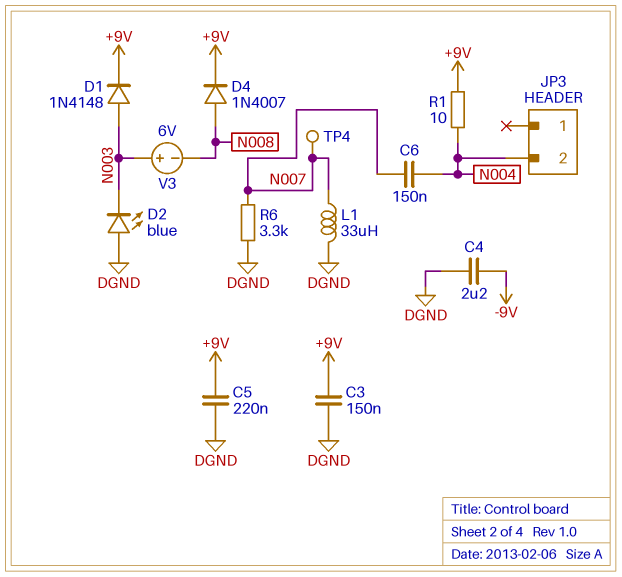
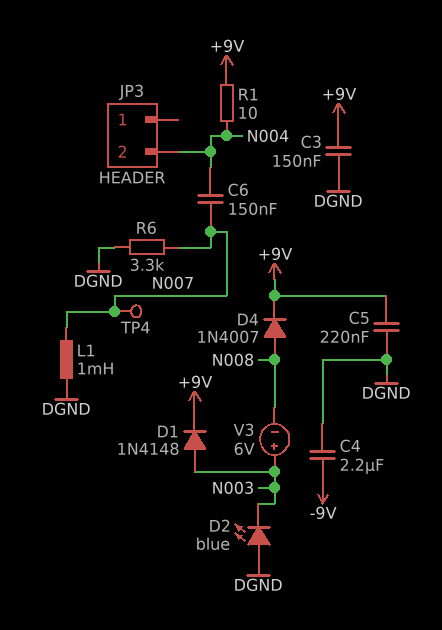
L1: 33uH (DGND, N007) -> 1mH (DGND, N007)

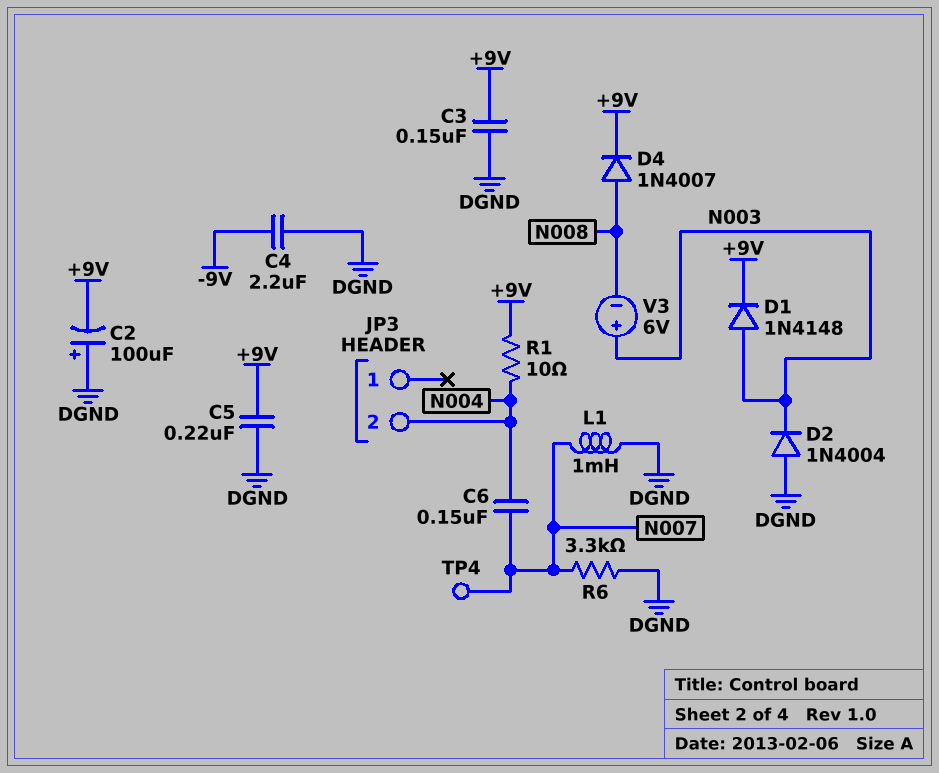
C2: none -> 100uF (plus DGND, minus +9V)
D2: LED blue (A DGND, K N003) -> diode 1N4004 (A DGND, K N003)

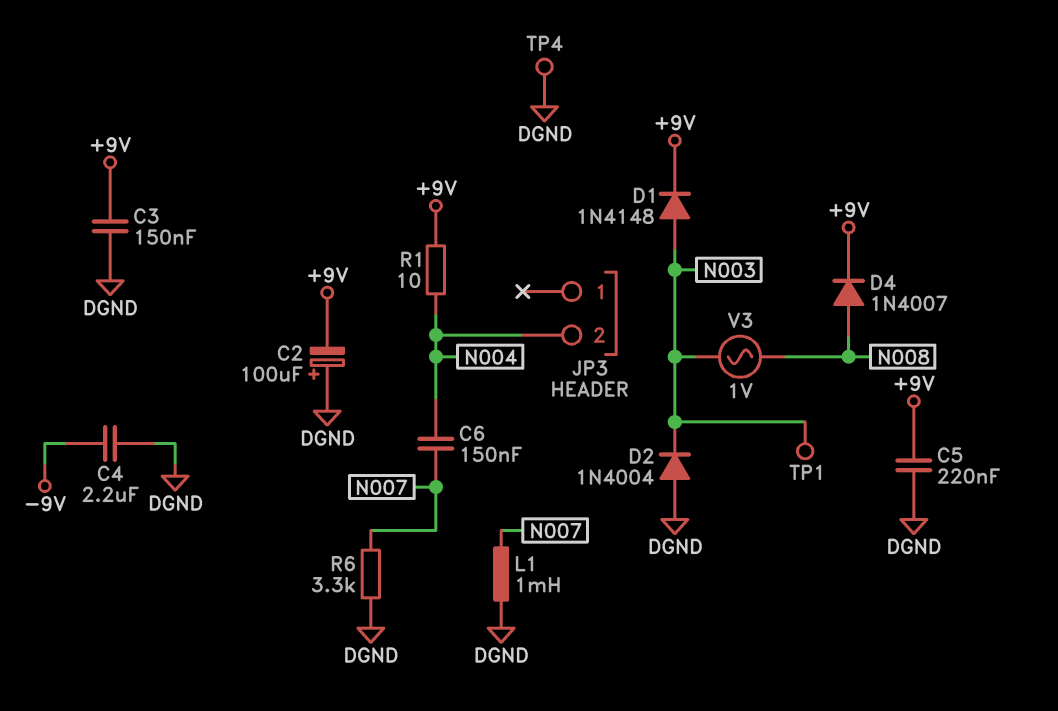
TP1: none -> test point (N003)
TP4: test point (N007) -> test point (DGND)
V3: 6V (plus N003, minus N008) -> AC 1V (N003, N008)

